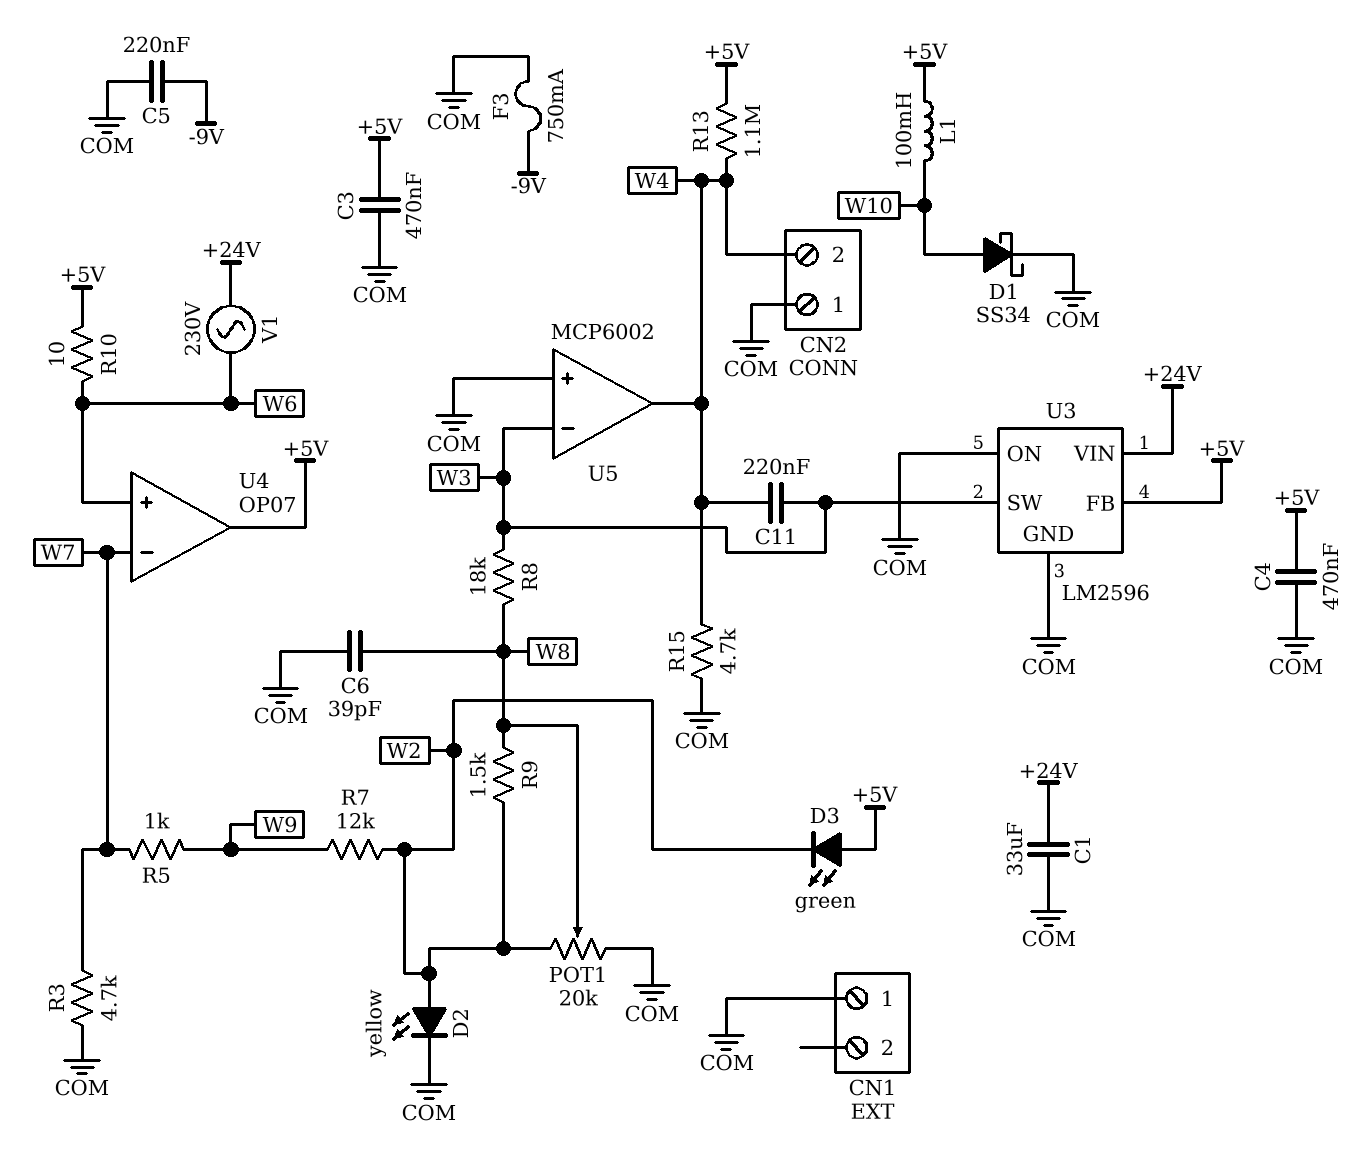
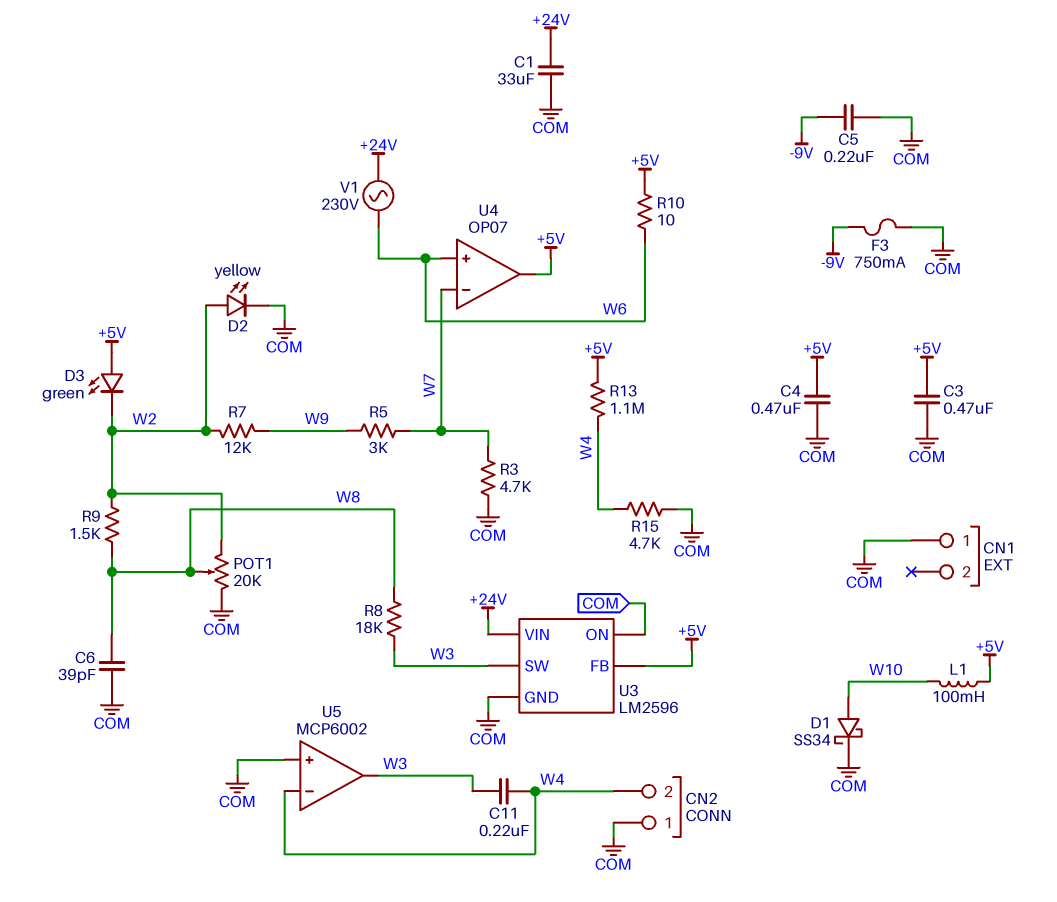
R5: 1k (W7, W9) -> 3k (W7, W9)
U5 pin in-: W3 -> W4
U5 pin out: W4 -> W3

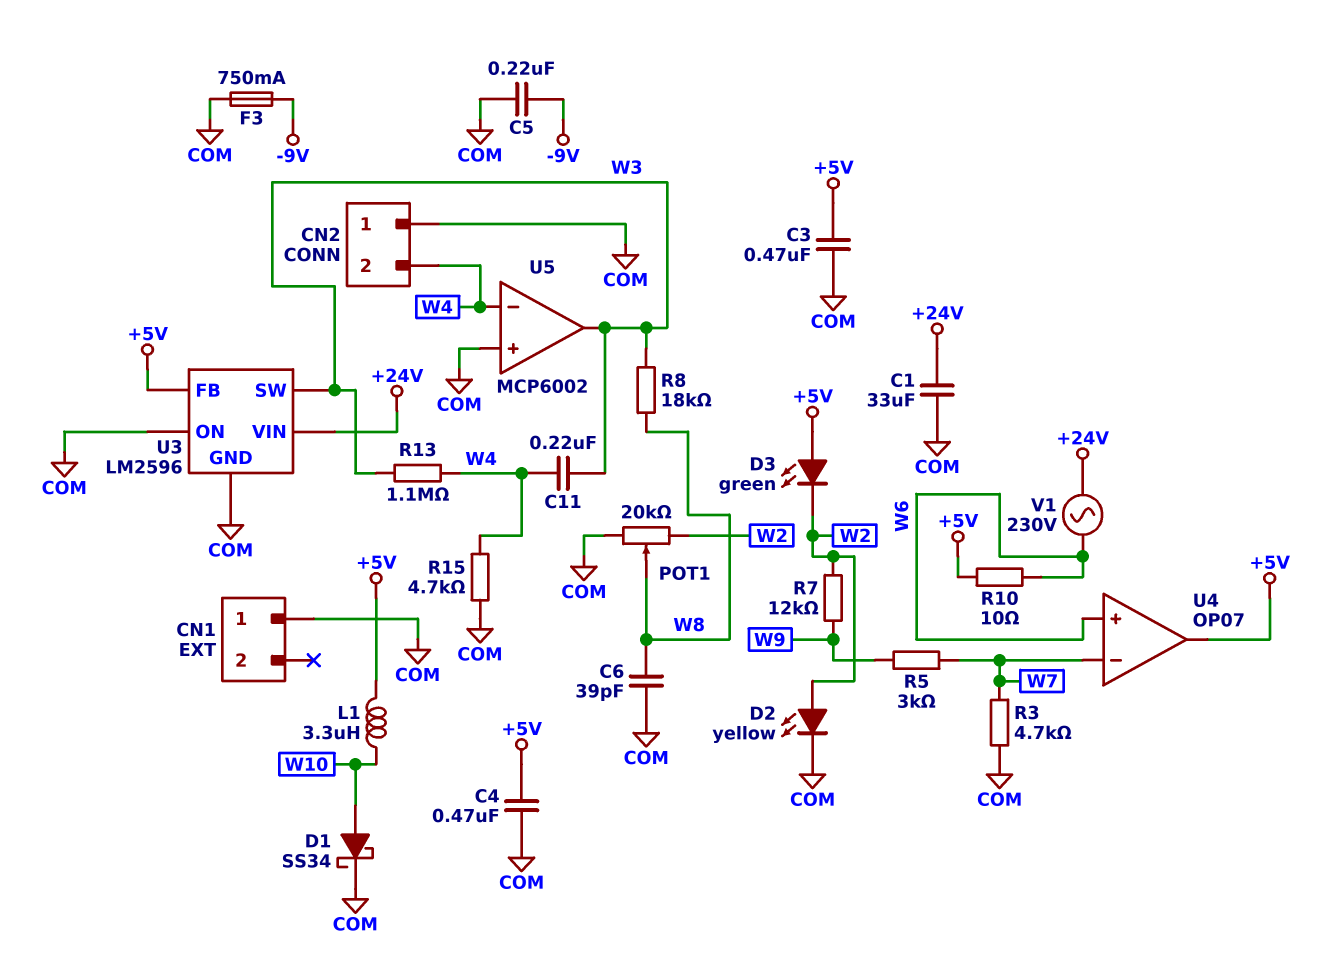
L1: 100mH (+5V, W10) -> 3.3uH (+5V, W10)
R9: 1.5k (W2, W8) -> none
R13: 1.1M (+5V, W4) -> 1.1M (W3, W4)

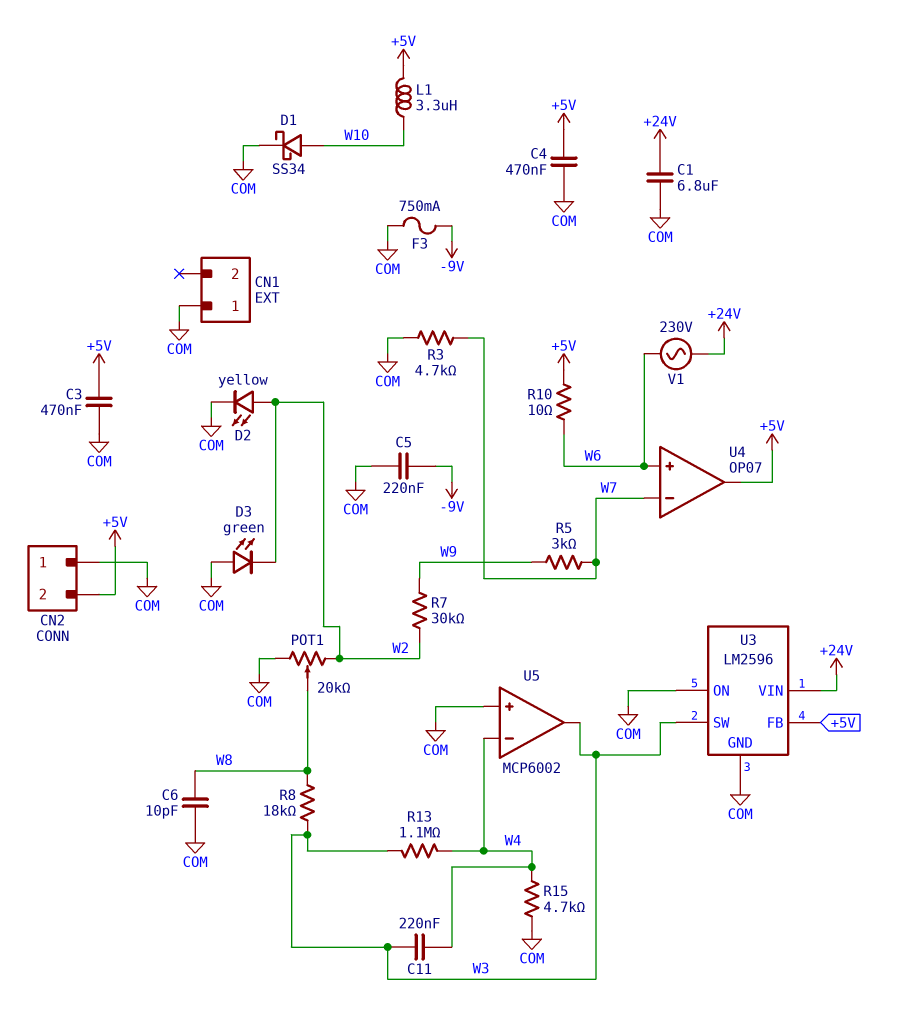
C1: 33uF (+24V, COM) -> 6.8uF (+24V, COM)
C6: 39pF (COM, W8) -> 10pF (COM, W8)
CN2 pin 2: W4 -> +5V
D3: LED green (A +5V, K W2) -> LED green (A COM, K W2)
R7: 12k (W2, W9) -> 30k (W2, W9)

